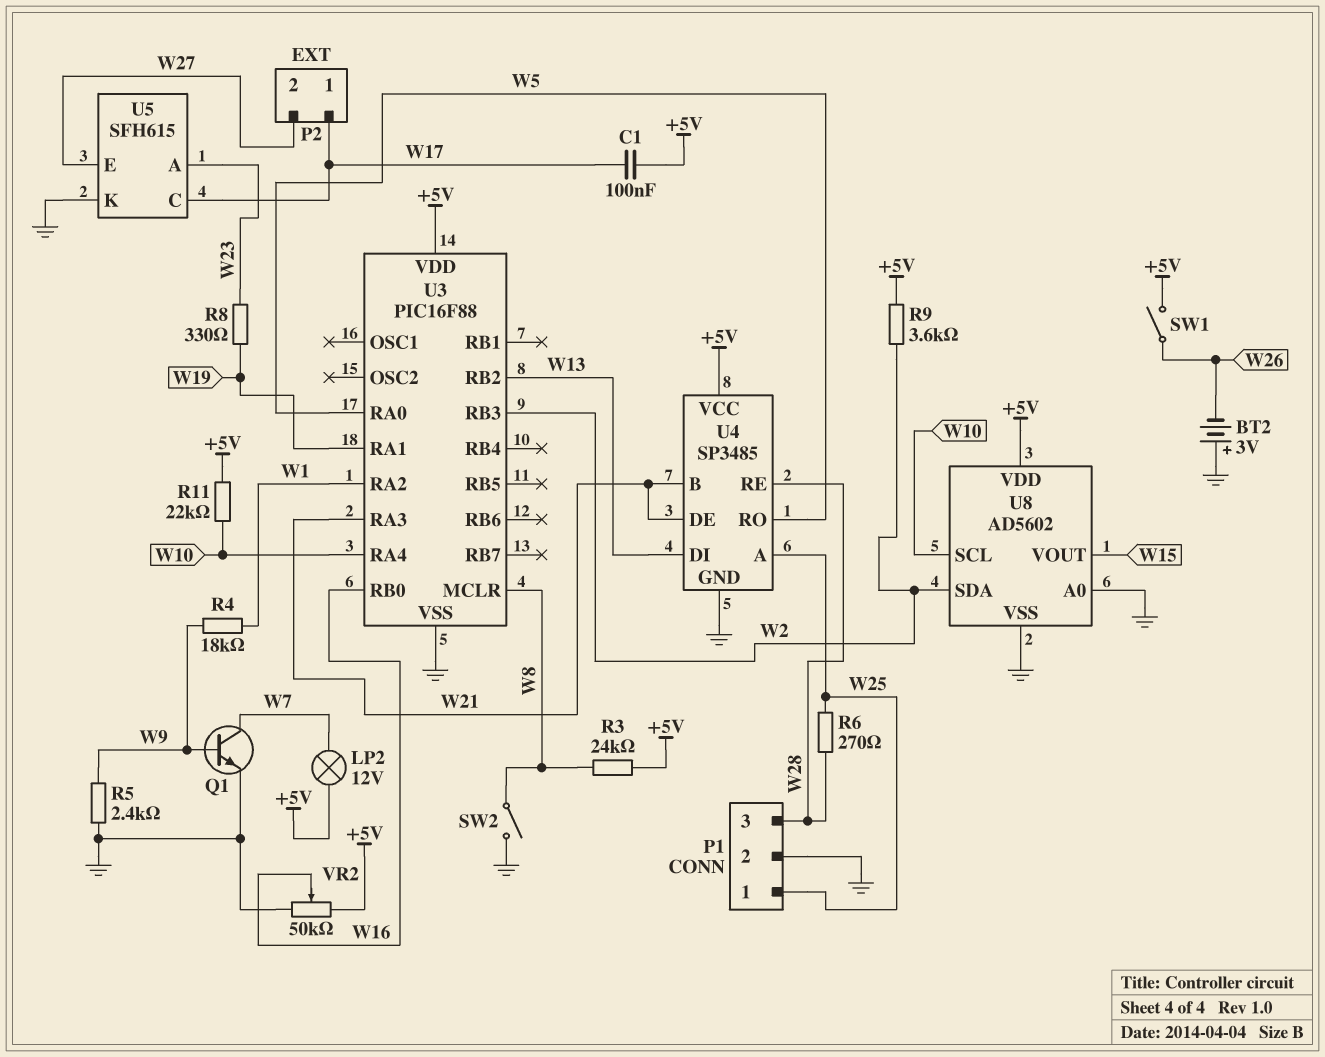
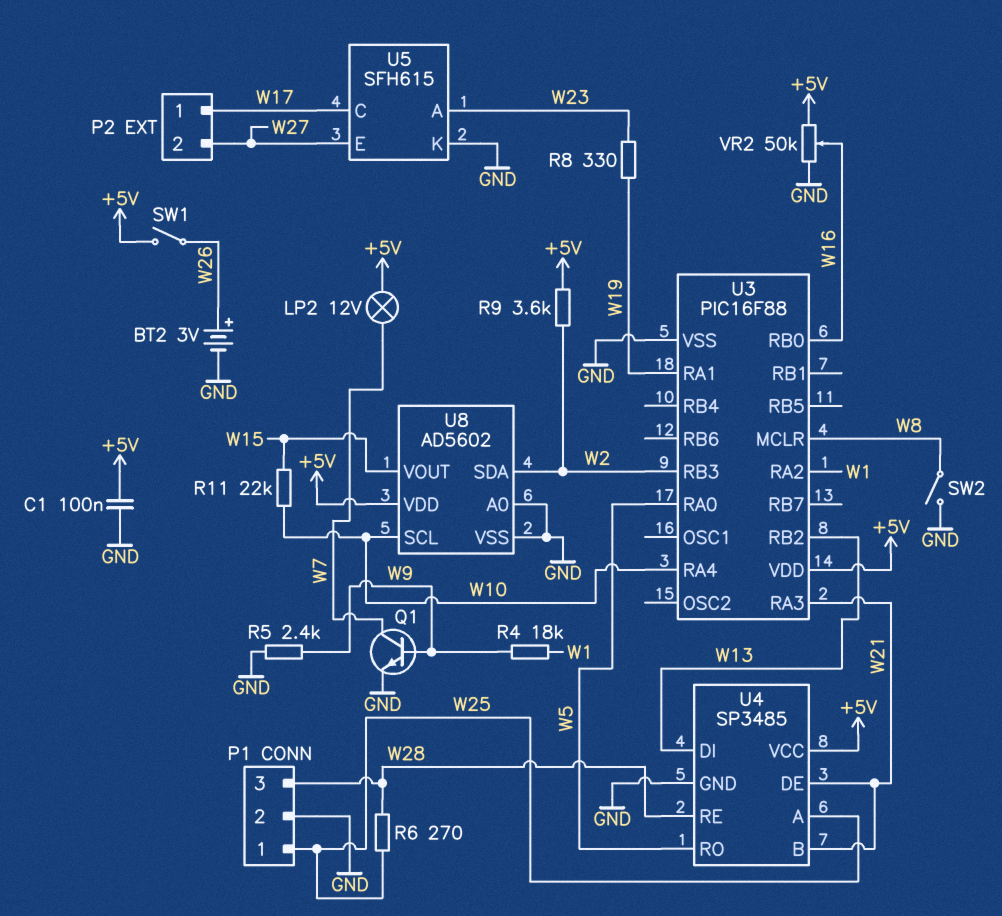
BT2: 3V (plus GND, minus W26) -> 3V (plus W26, minus GND)
C1: 100nF (+5V, W17) -> 100nF (+5V, GND)
R3: 24k (+5V, W8) -> none
R11: 22k (+5V, W10) -> 22k (W10, W15)

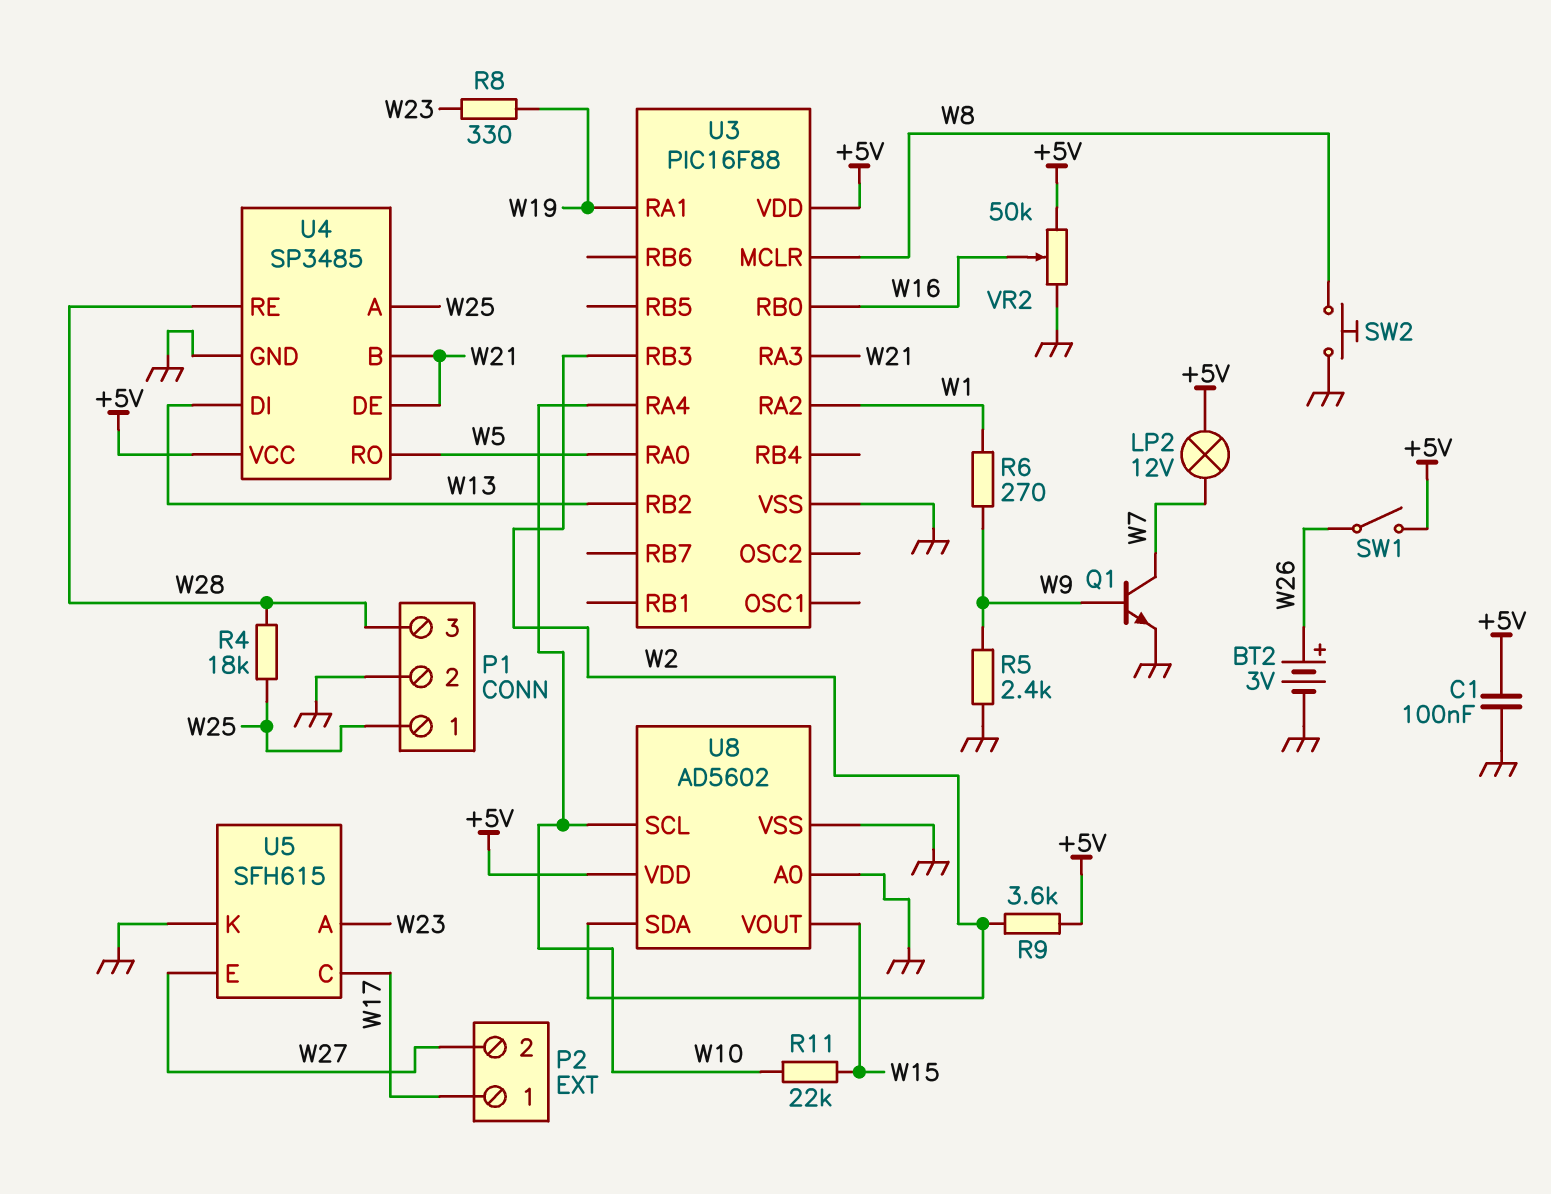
R4: 18k (W1, W9) -> 18k (W25, W28)
R6: 270 (W25, W28) -> 270 (W1, W9)
SW2: switch (GND, W8) -> button (GND, W8)

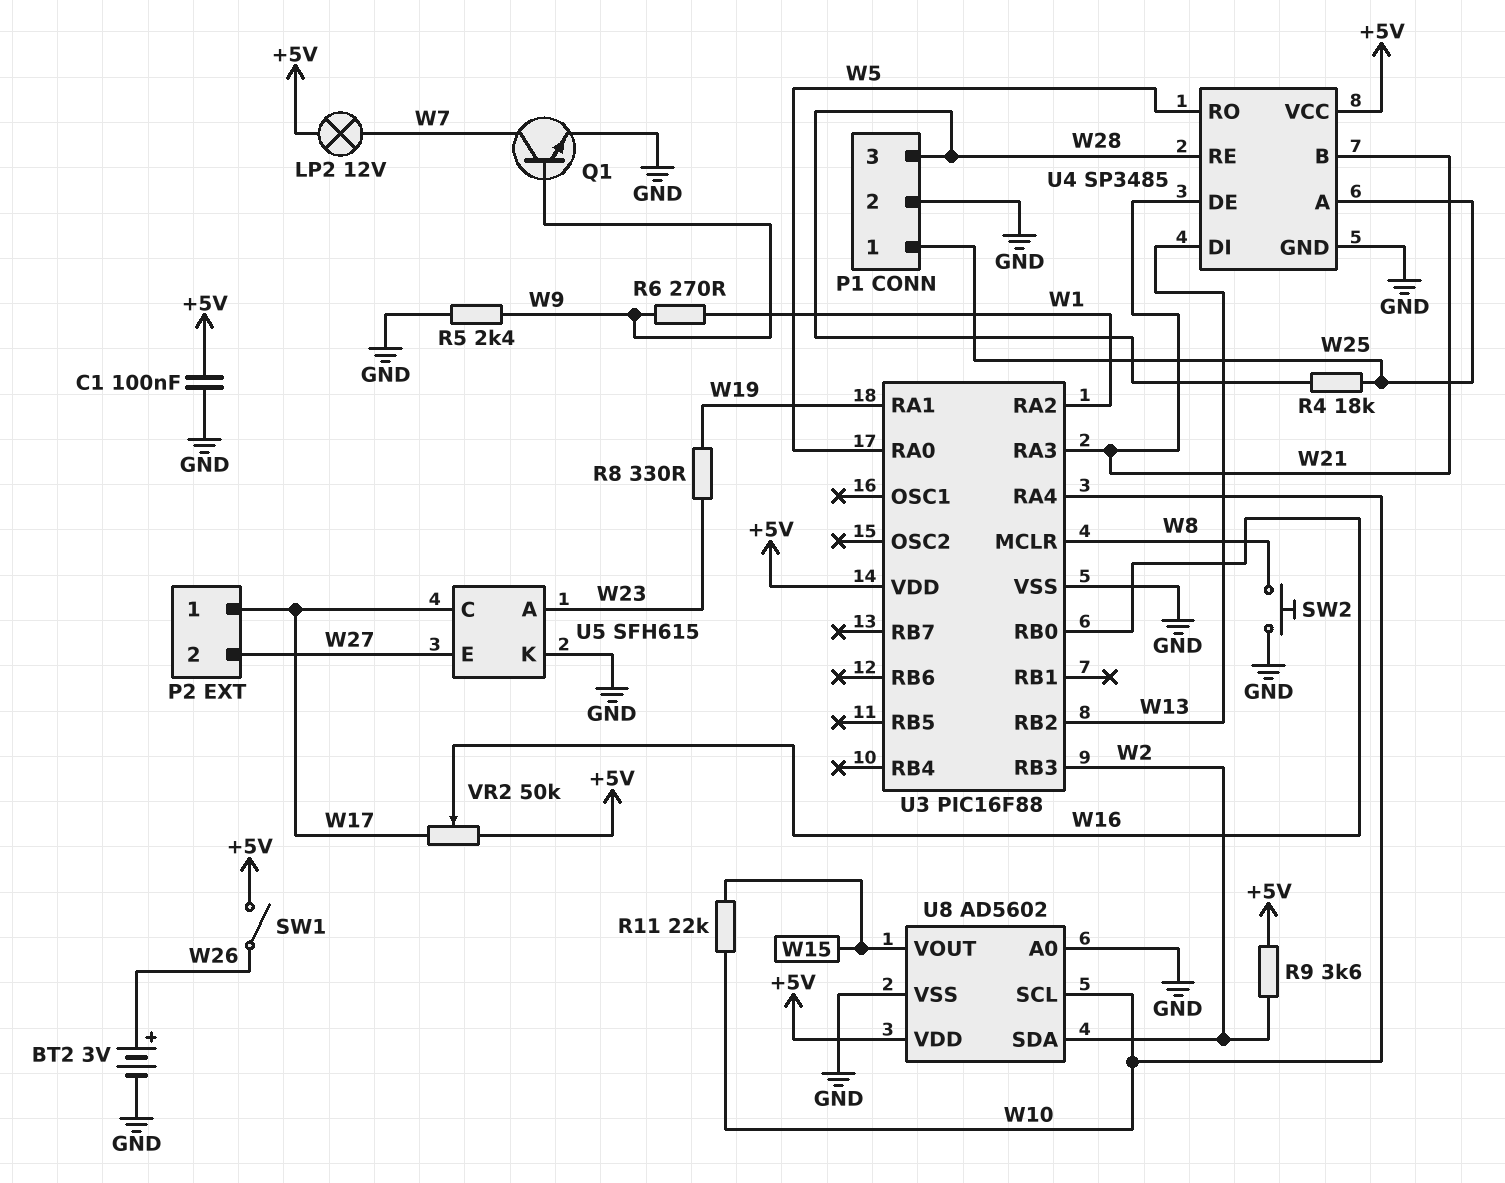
VR2: 50k (+5V, GND, wiper W16) -> 50k (+5V, W17, wiper W16)

